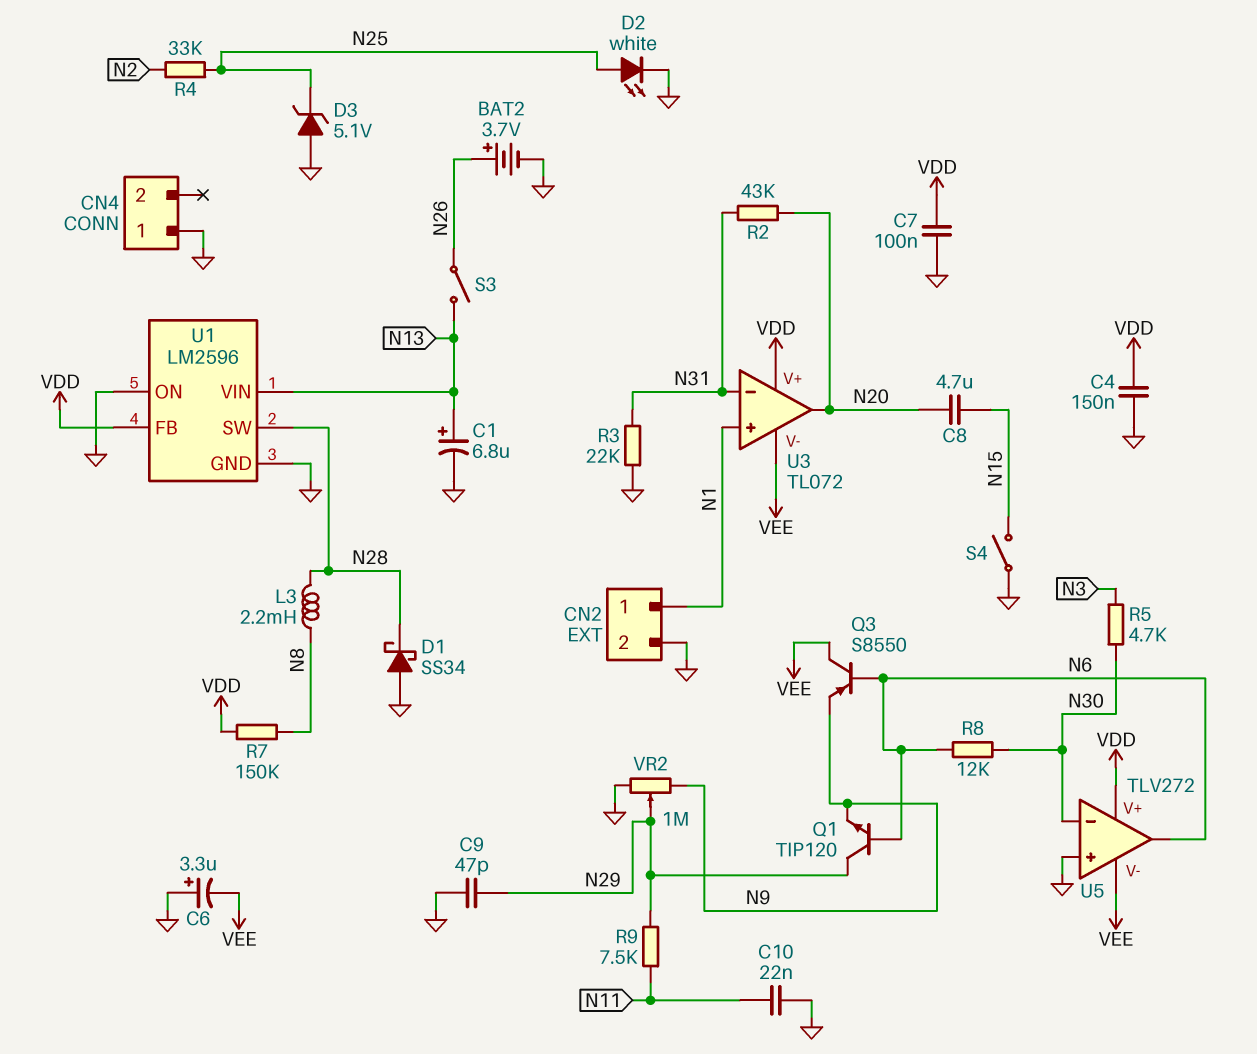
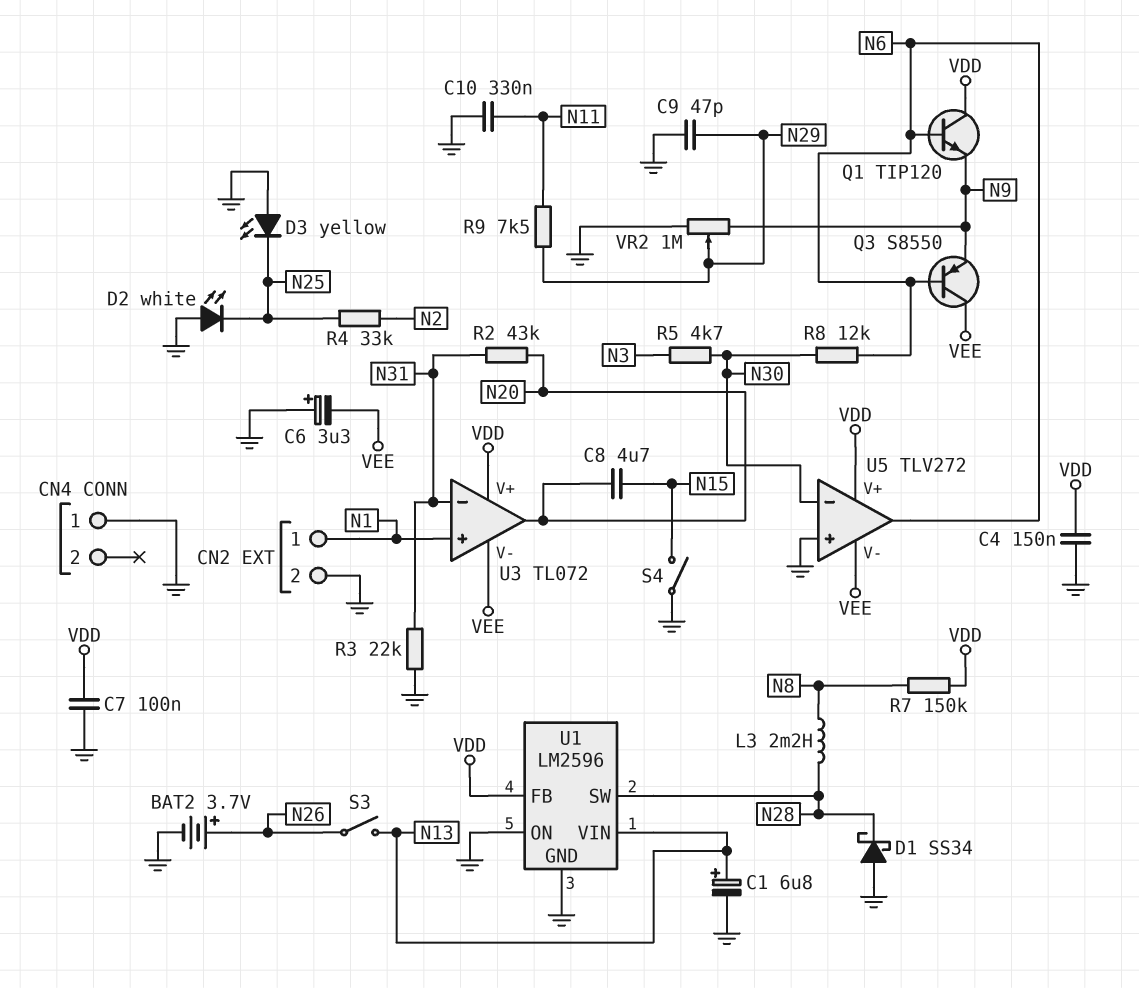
C10: 22nF (GND, N11) -> 330nF (GND, N11)
D2: LED white (A N25, K GND) -> LED white (A GND, K N25)
D3: zener 5.1V (A GND, K N25) -> LED yellow (A GND, K N25)
Q1: NPN TIP120 (B N6, C N29, E N9) -> NPN TIP120 (B N6, C VDD, E N9)

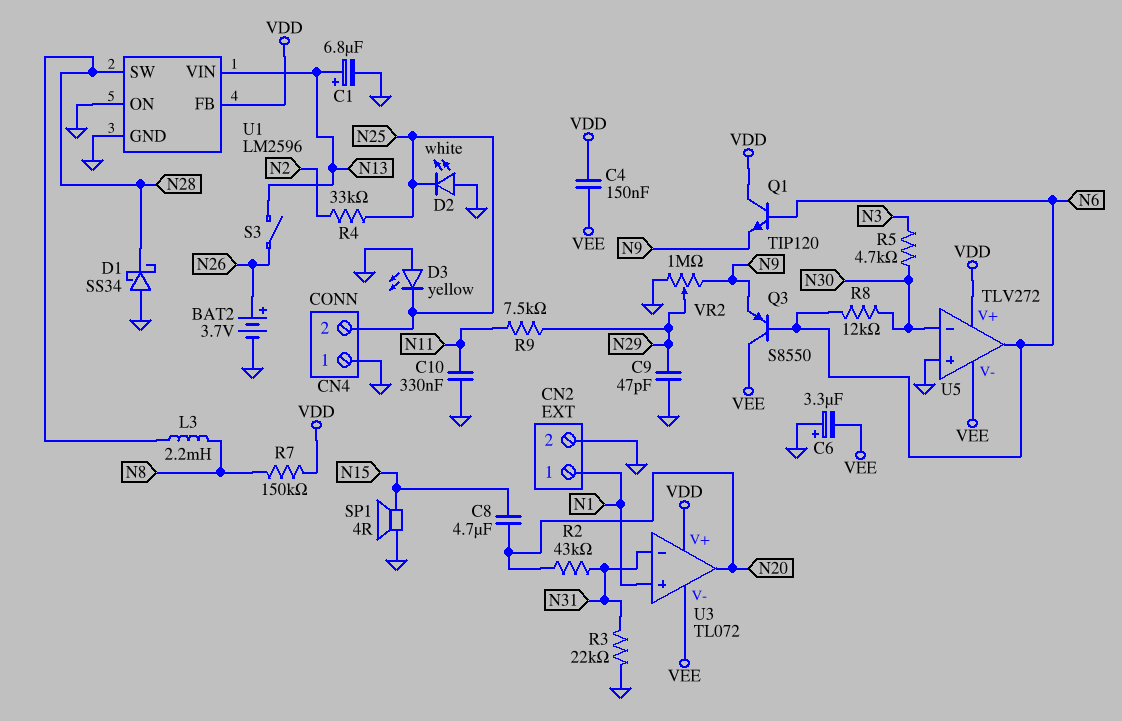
C4: 150nF (GND, VDD) -> 150nF (VDD, VEE)
C7: 100nF (GND, VDD) -> none
CN4 pin 2: none -> N25
S4: switch (GND, N15) -> none
SP1: none -> speaker 4R (GND, N15)

